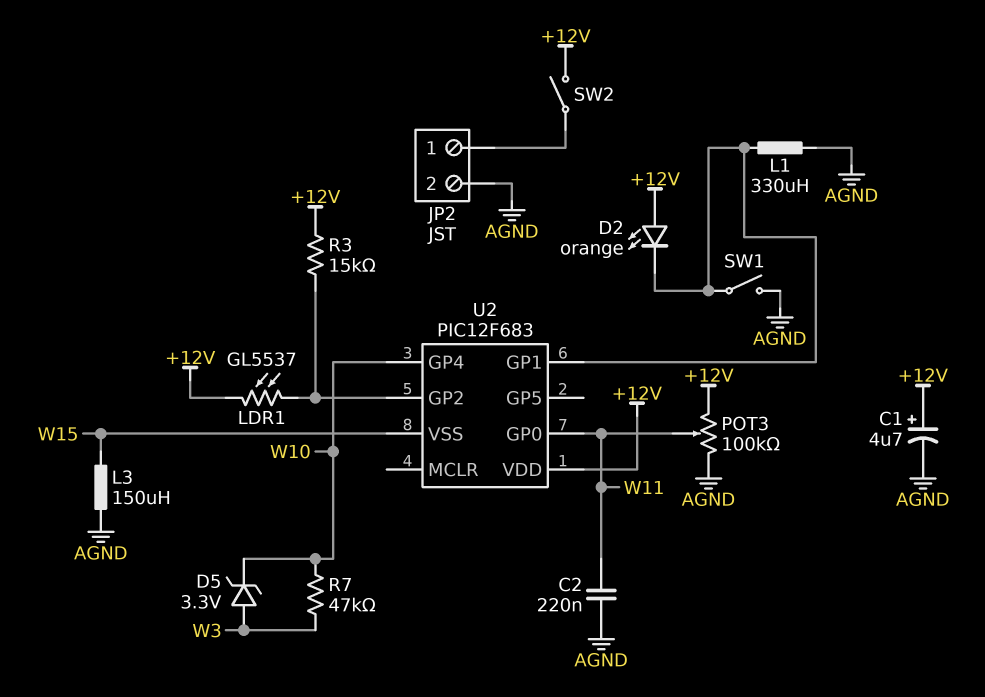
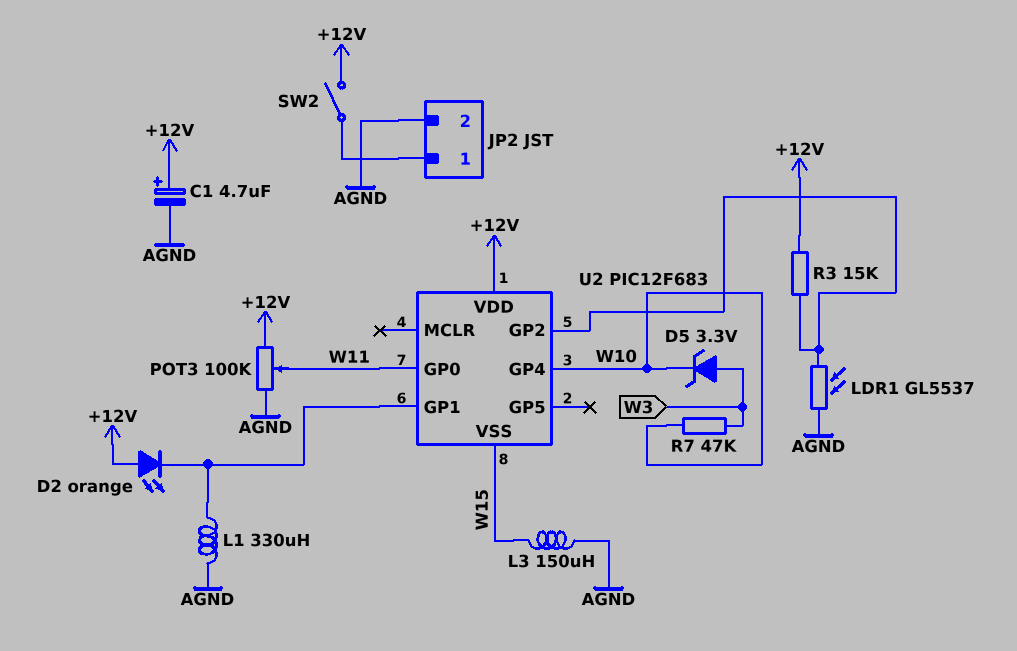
C2: 220nF (AGND, W11) -> none
LDR1: GL5537 (+12V, U2/GP2) -> GL5537 (AGND, U2/GP2)
SW1: switch (AGND, U2/GP1) -> none

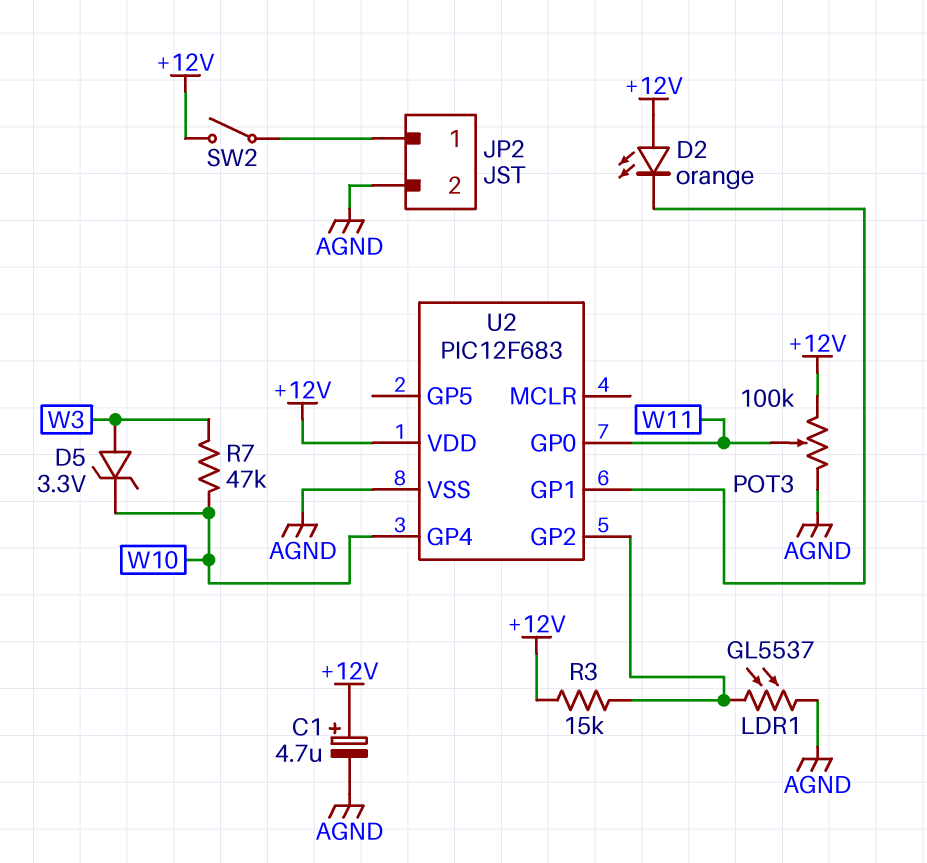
L1: 330uH (AGND, U2/GP1) -> none
L3: 150uH (AGND, W15) -> none
U2 pin VSS: W15 -> AGND

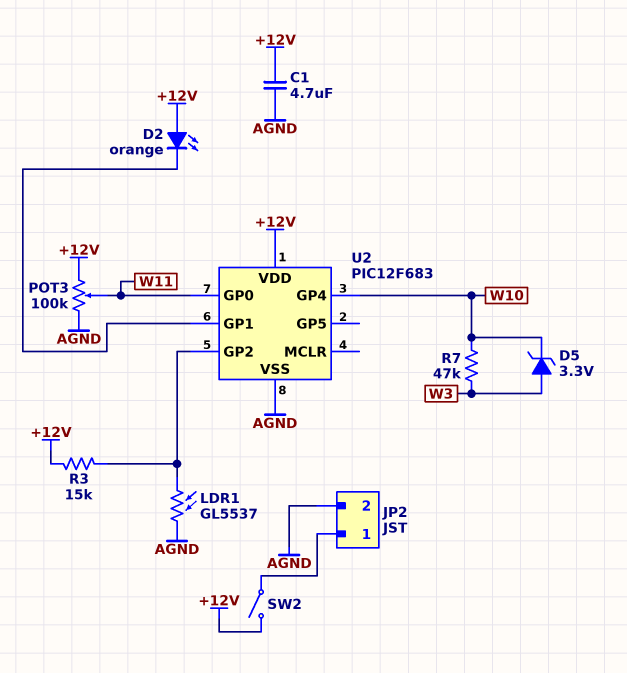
C1: 4.7uF (plus +12V, minus AGND) -> 4.7uF (+12V, AGND)

